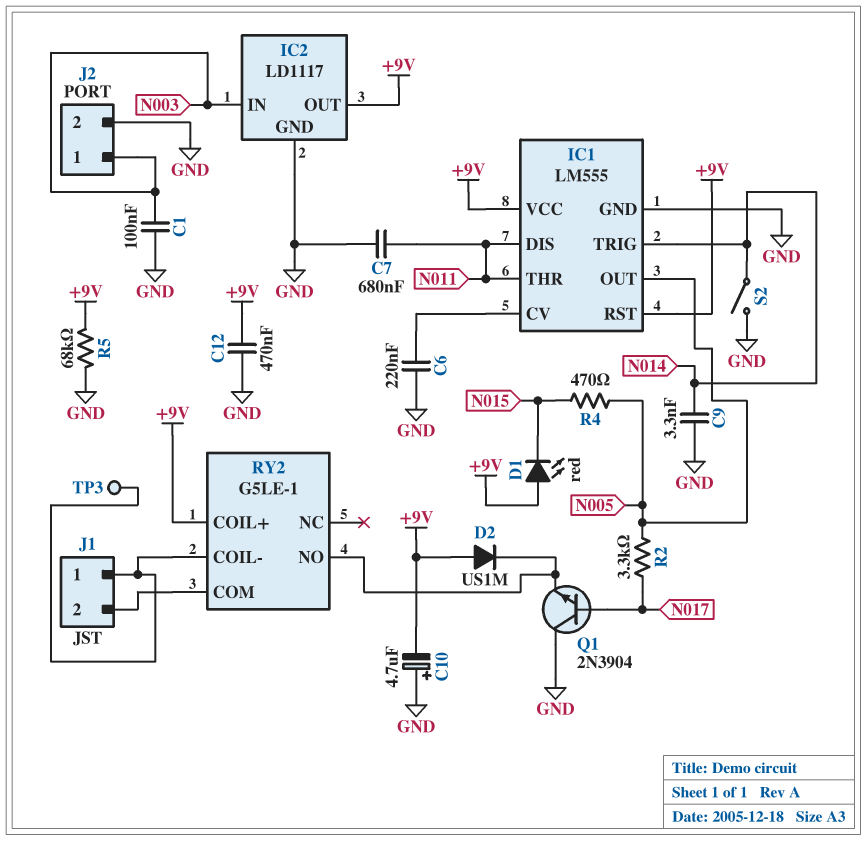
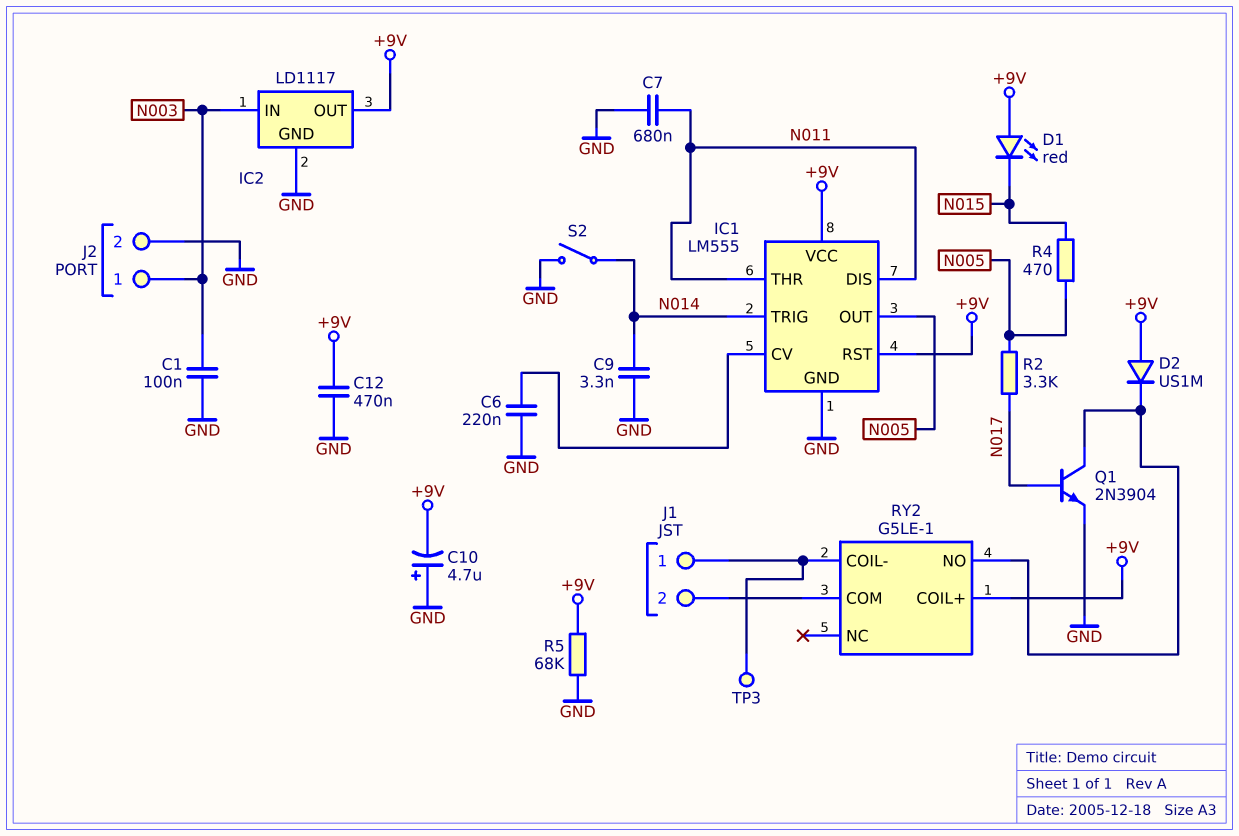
Q1: NPN 2N3904 (B N017, C GND, E RY2/NO) -> NPN 2N3904 (B N017, C RY2/NO, E GND)

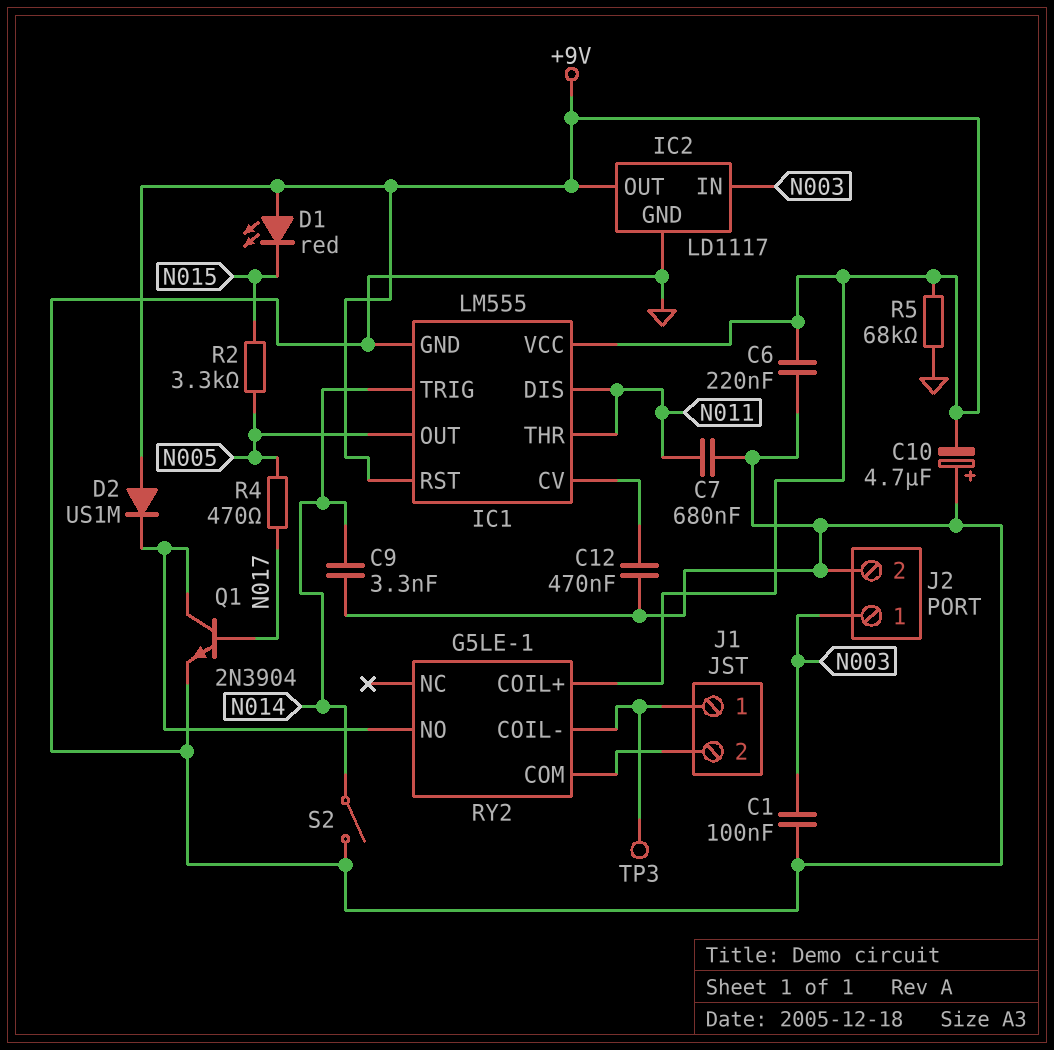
C6: 220nF (GND, IC1/CV) -> 220nF (+9V, GND)
C12: 470nF (+9V, GND) -> 470nF (GND, IC1/CV)
R2: 3.3k (N005, N017) -> 3.3k (N005, N015)
R4: 470 (N005, N015) -> 470 (N005, N017)

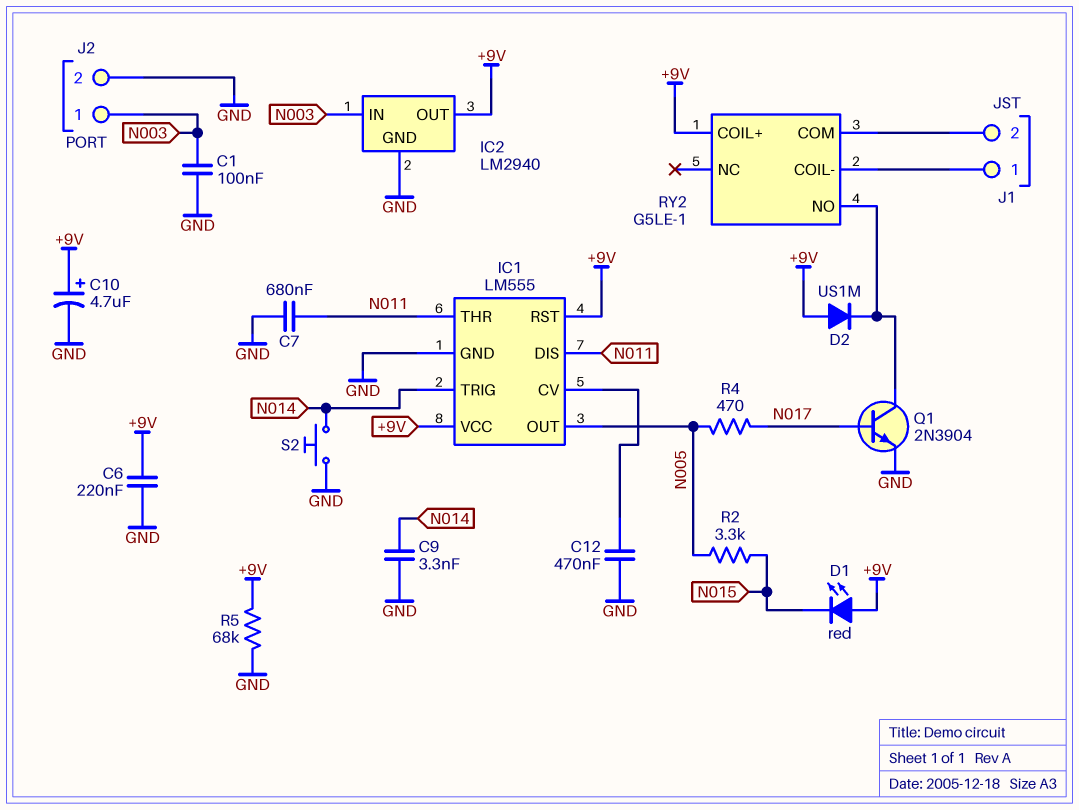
C10: 4.7uF (plus GND, minus +9V) -> 4.7uF (plus +9V, minus GND)
IC2: LD1117 -> LM2940
S2: switch (GND, N014) -> button (GND, N014)
TP3: test point (J1/1) -> none

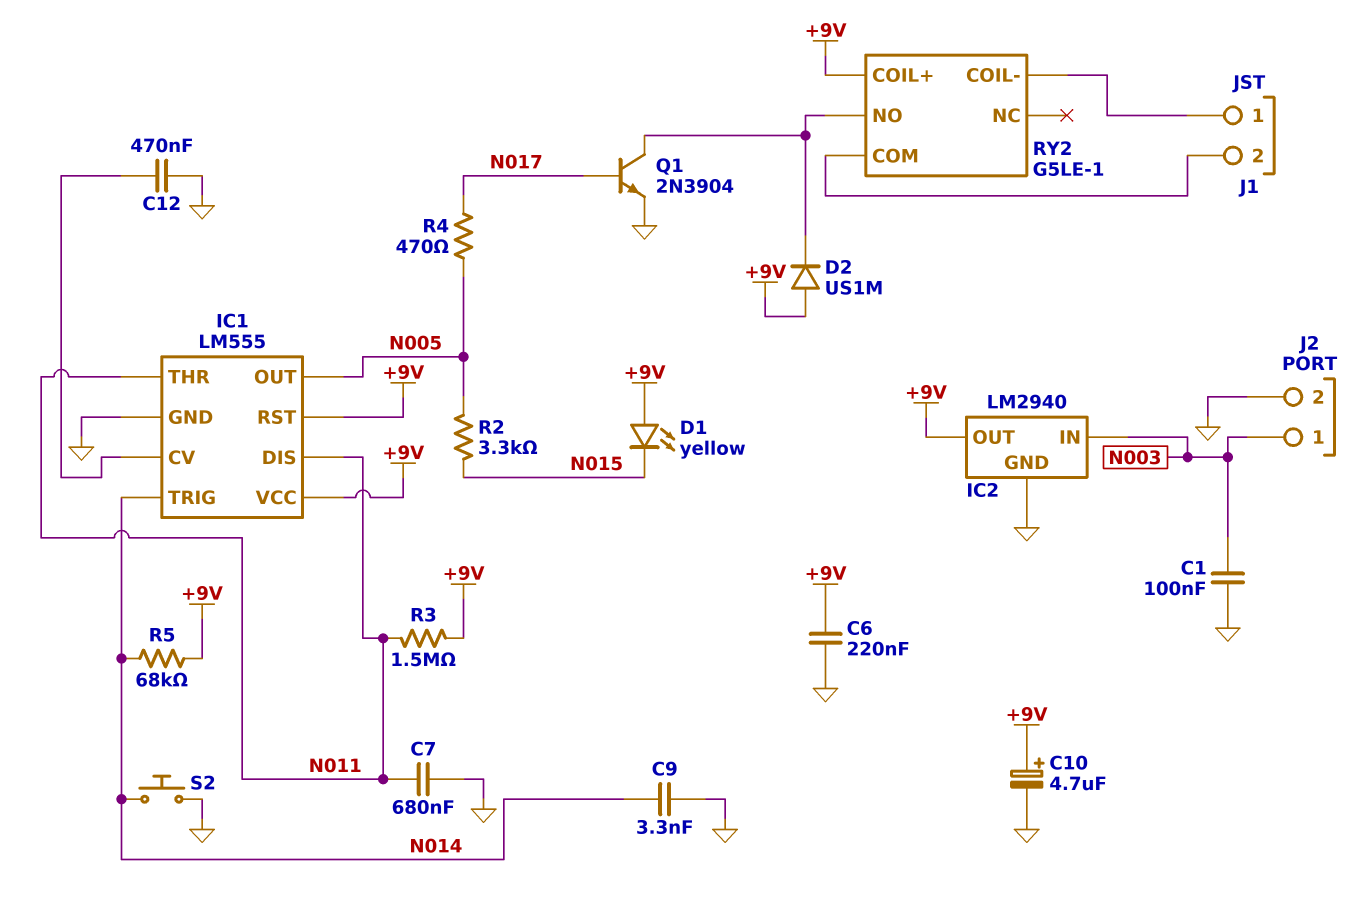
D1: LED red (A +9V, K N015) -> LED yellow (A +9V, K N015)
R3: none -> 1.5M (+9V, N011)
R5: 68k (+9V, GND) -> 68k (+9V, N014)

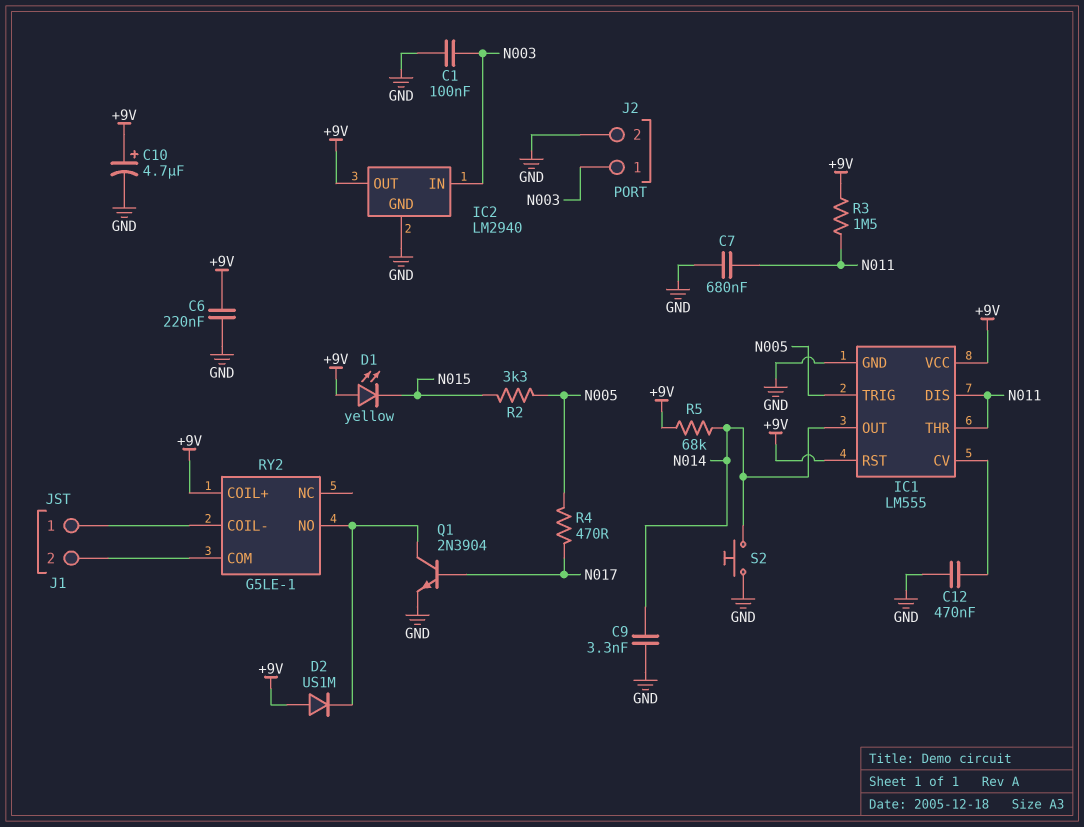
IC1 pin OUT: N005 -> N014
IC1 pin TRIG: N014 -> N005

